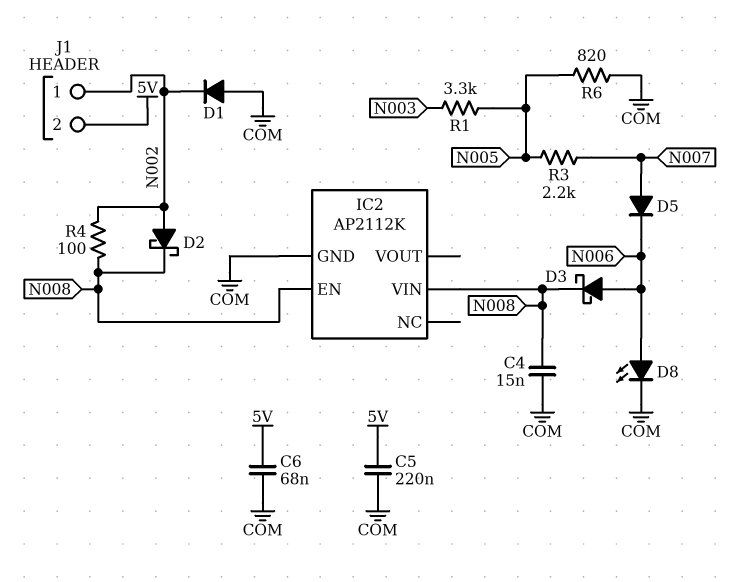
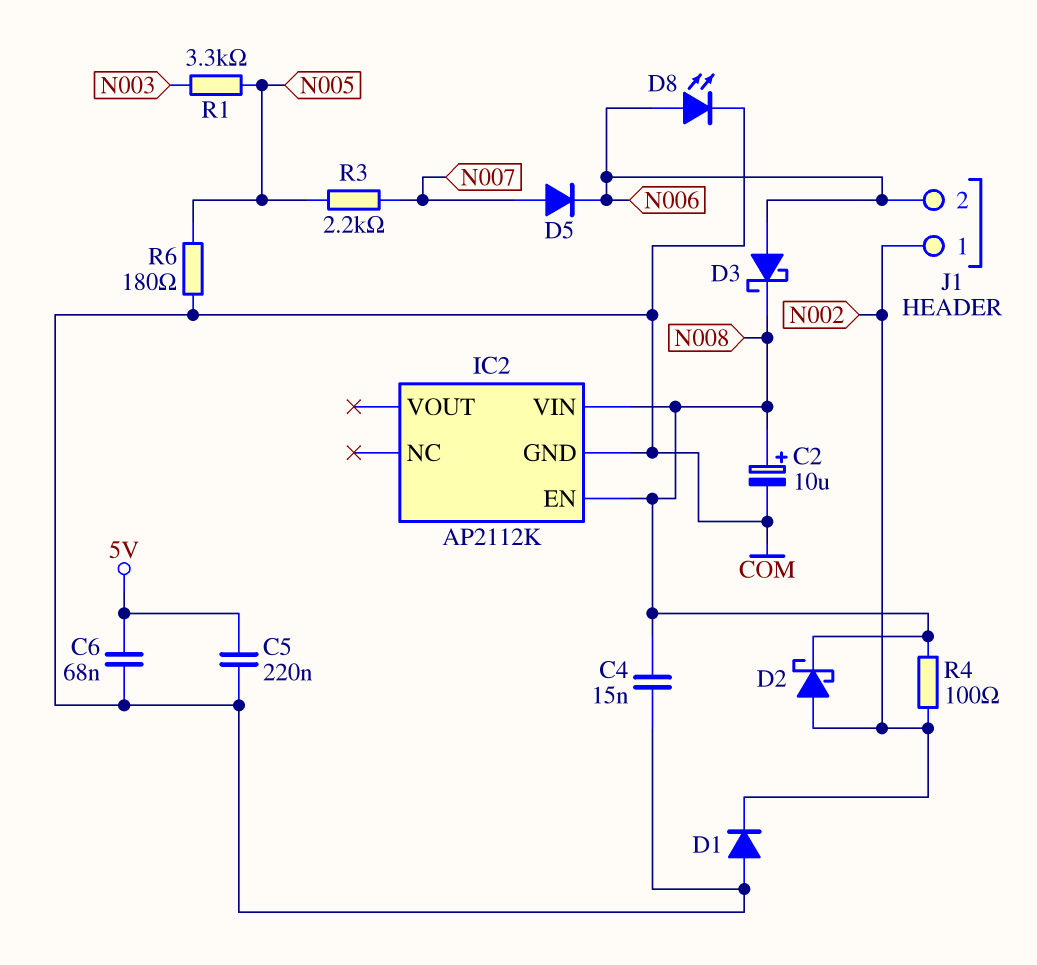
C2: none -> 10uF (plus N008, minus COM)
J1 pin 2: 5V -> N006
R6: 820 (COM, N005) -> 180 (COM, N005)

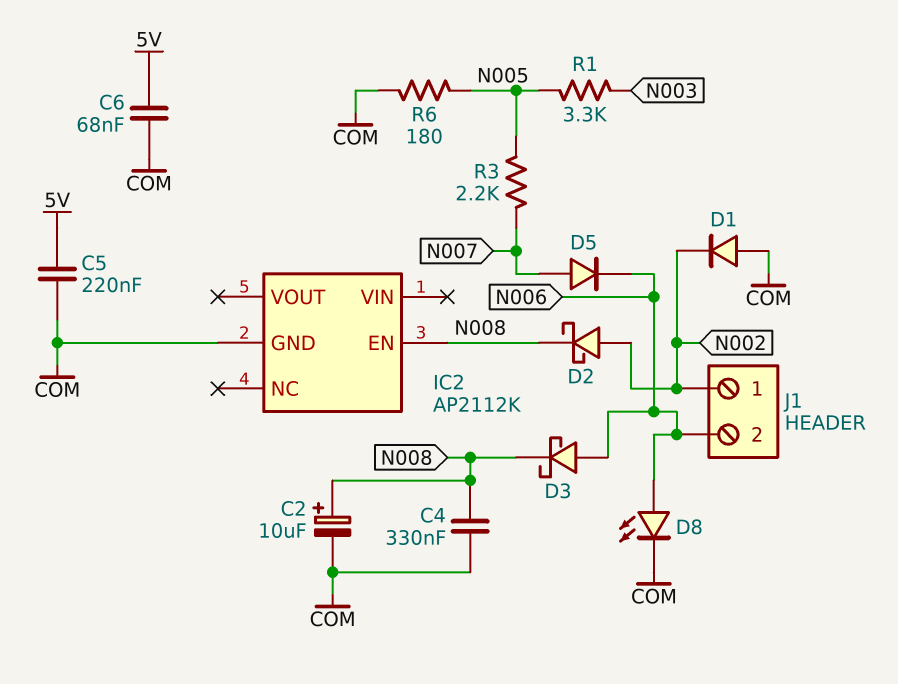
C4: 15nF (COM, N008) -> 330nF (COM, N008)
IC2 pin VIN: N008 -> none
R4: 100 (N002, N008) -> none

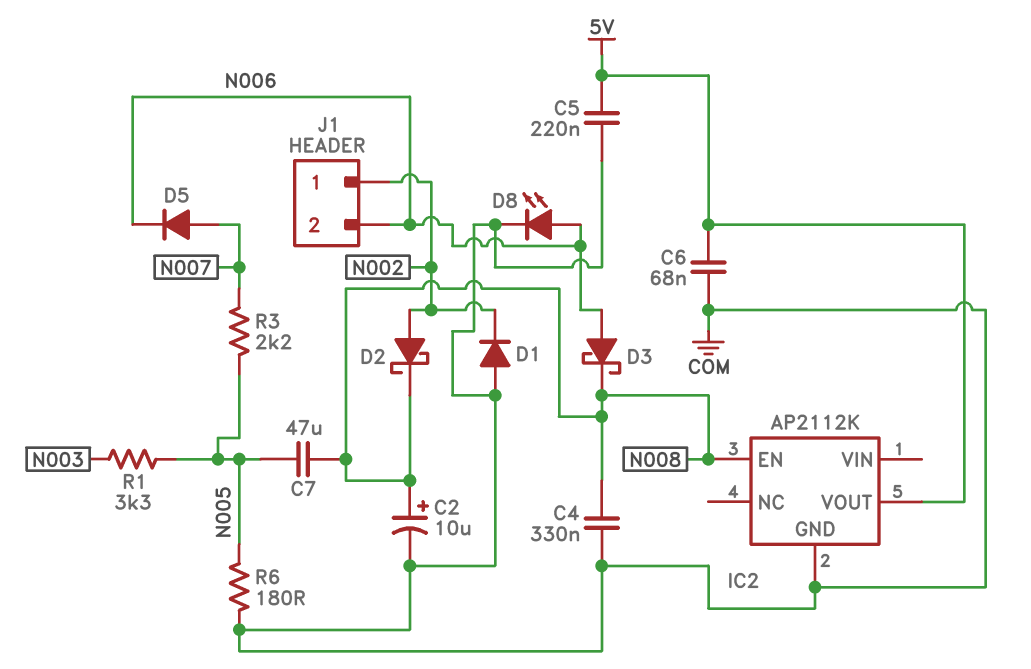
C7: none -> 47uF (N005, N008)
IC2 pin VOUT: none -> 5V

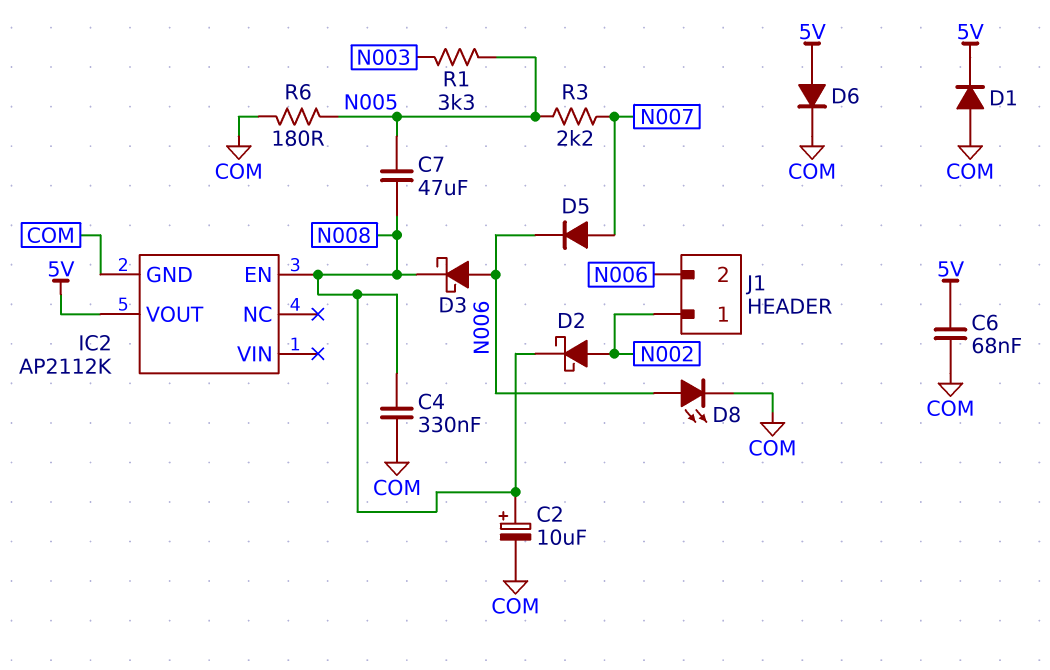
C5: 220nF (5V, COM) -> none
D1: diode (A COM, K N002) -> diode (A COM, K 5V)
D6: none -> diode (A 5V, K COM)

